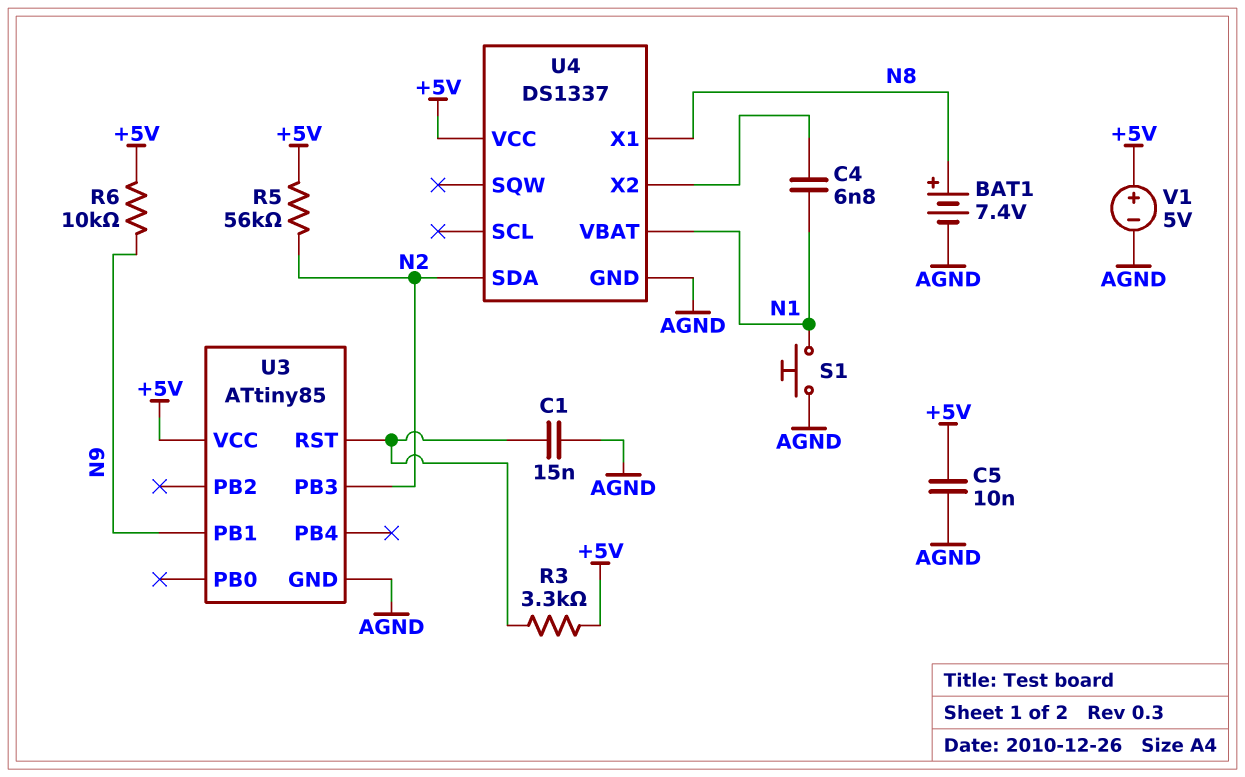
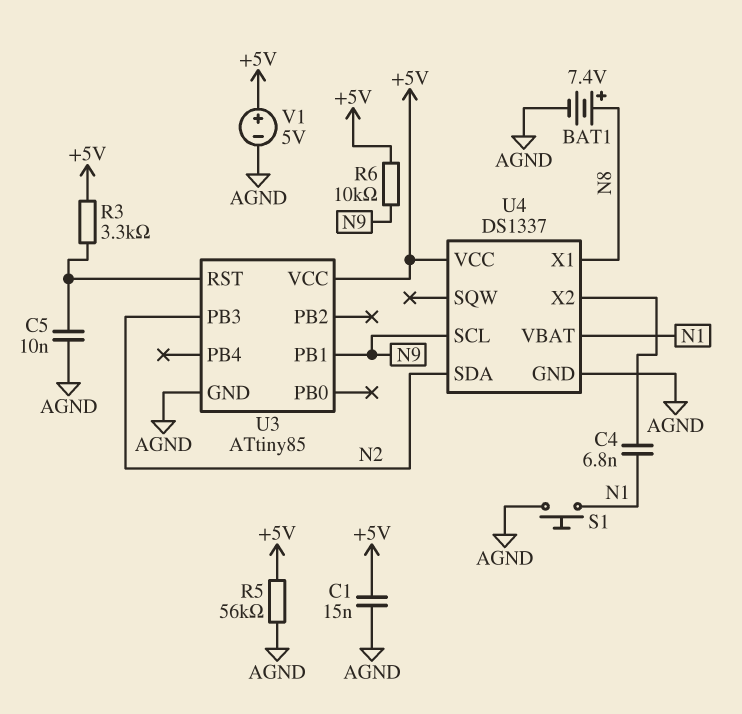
C1: 15nF (AGND, U3/RST) -> 15nF (+5V, AGND)
C5: 10nF (+5V, AGND) -> 10nF (AGND, U3/RST)
R5: 56k (+5V, N2) -> 56k (+5V, AGND)
U4 pin SCL: none -> N9

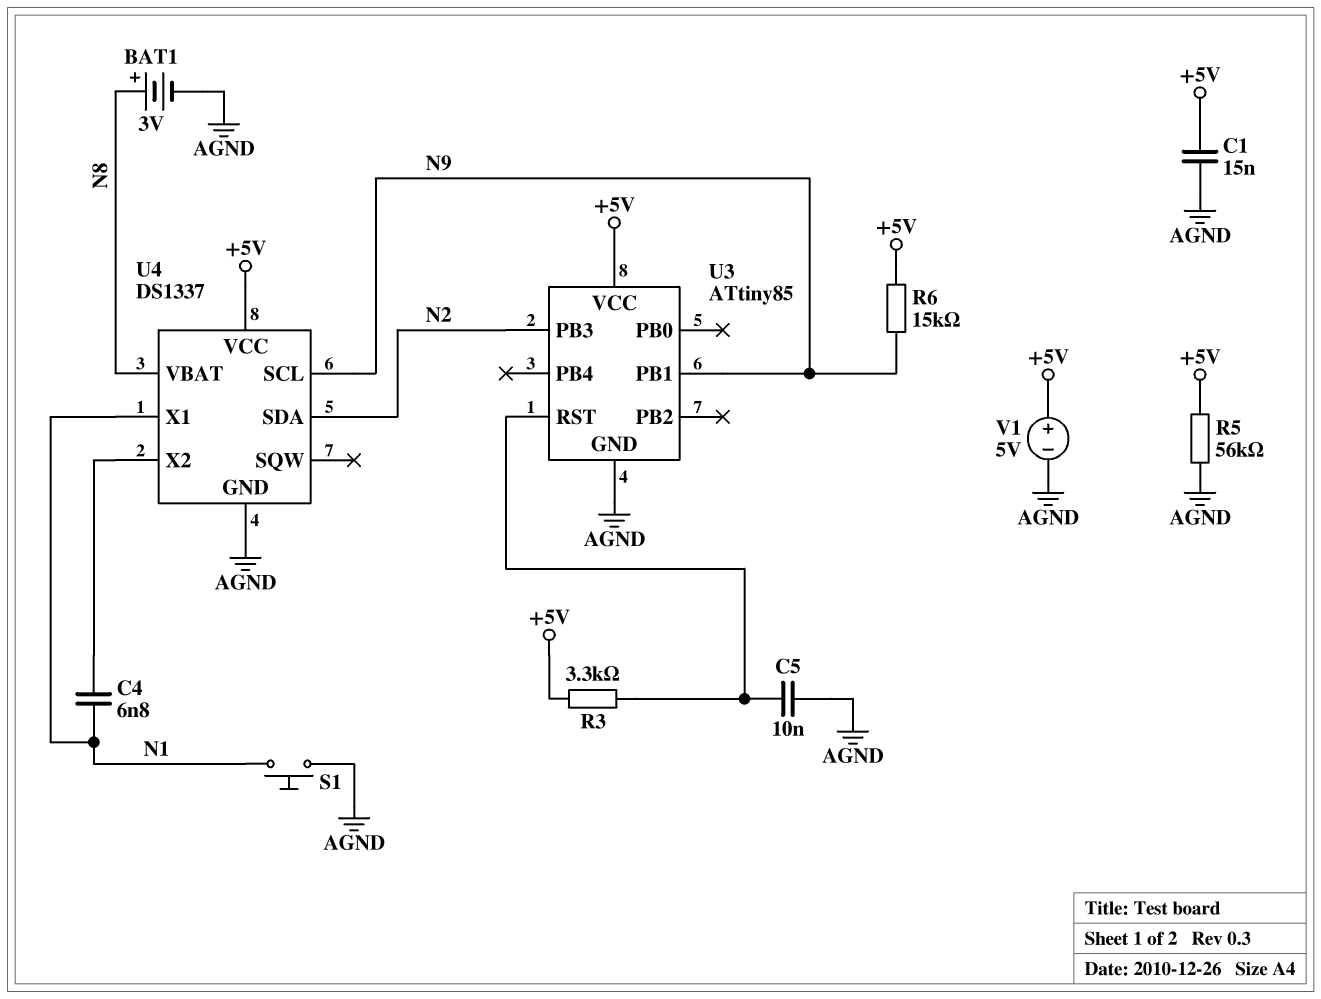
BAT1: 7.4V (plus N8, minus AGND) -> 3V (plus N8, minus AGND)
R6: 10k (+5V, N9) -> 15k (+5V, N9)
U4 pin VBAT: N1 -> N8
U4 pin X1: N8 -> N1

